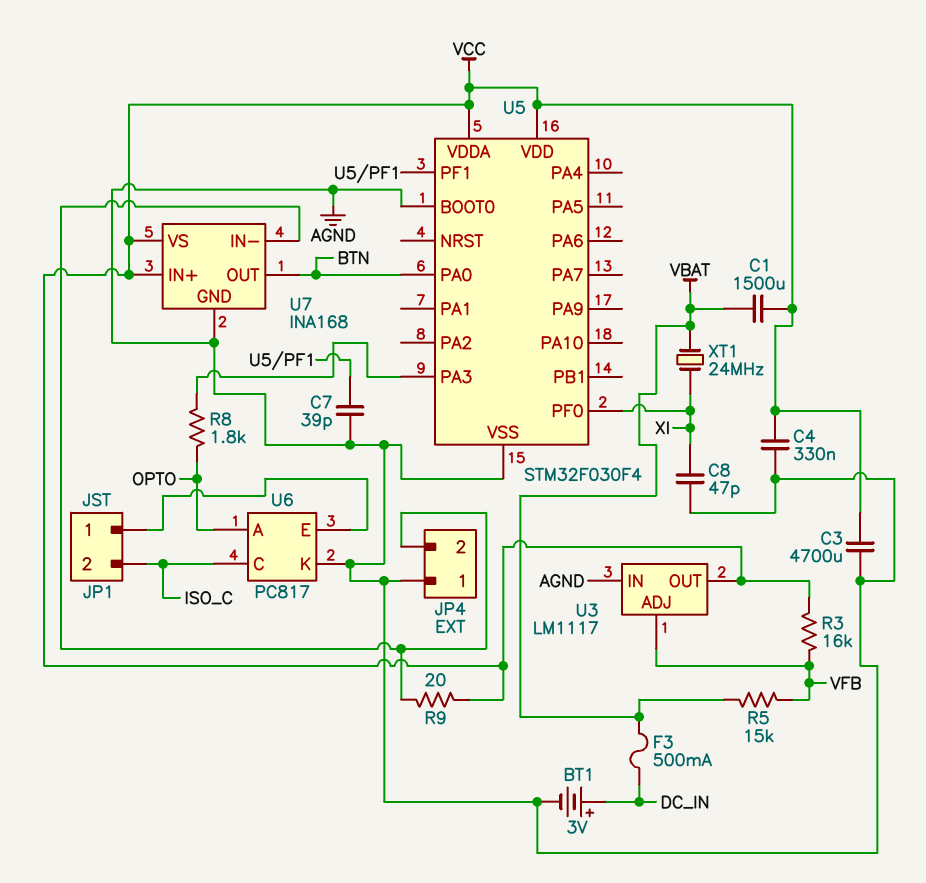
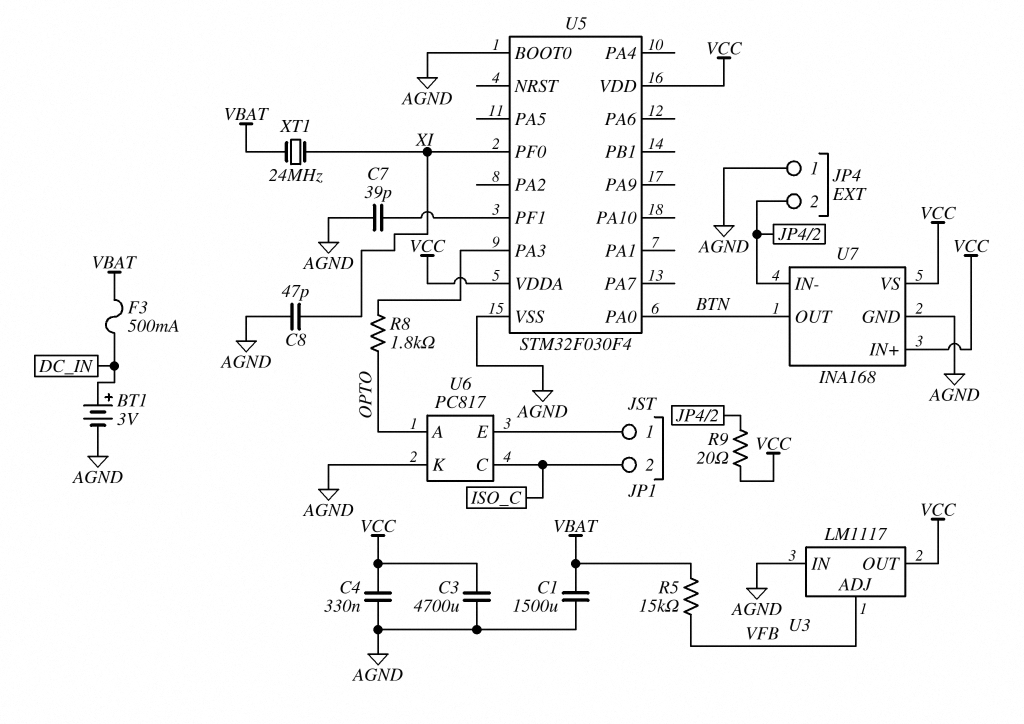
C1: 1500uF (VBAT, VCC) -> 1500uF (AGND, VBAT)
R3: 16k (VCC, VFB) -> none

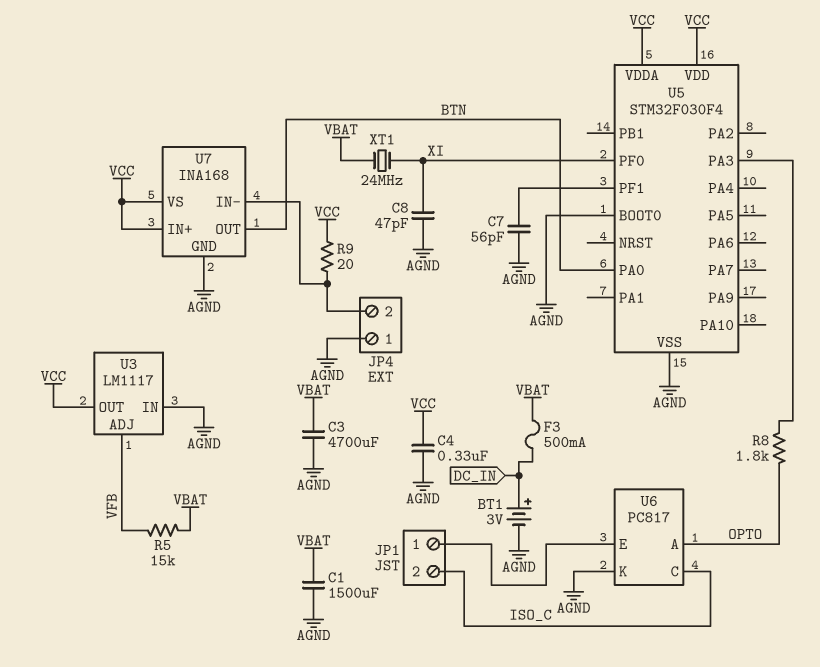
C3: 4700uF (AGND, VCC) -> 4700uF (AGND, VBAT)
C7: 39pF (AGND, U5/PF1) -> 56pF (AGND, U5/PF1)

